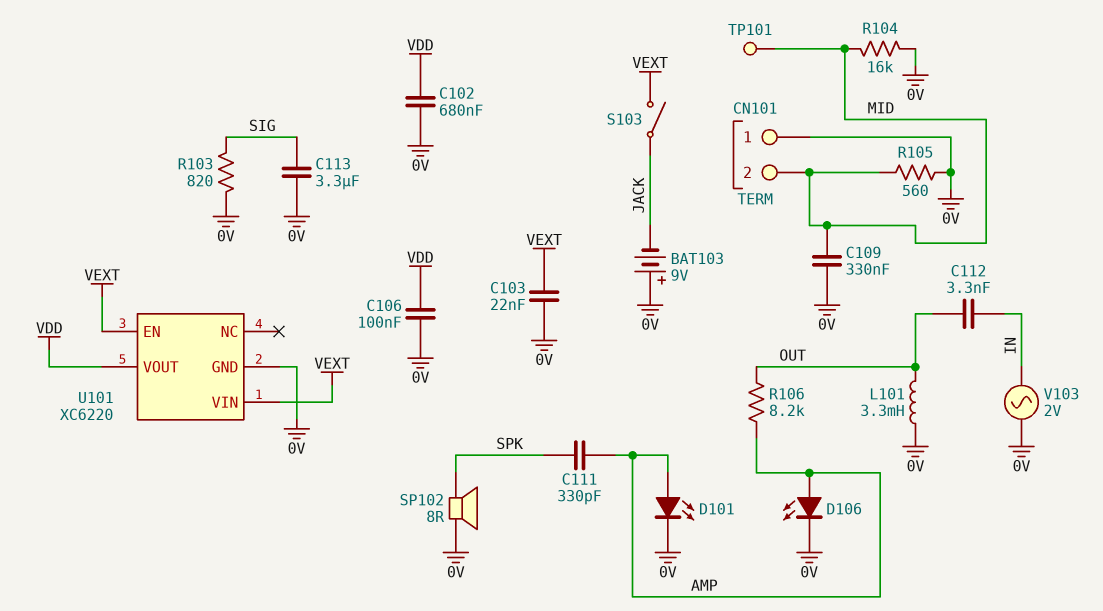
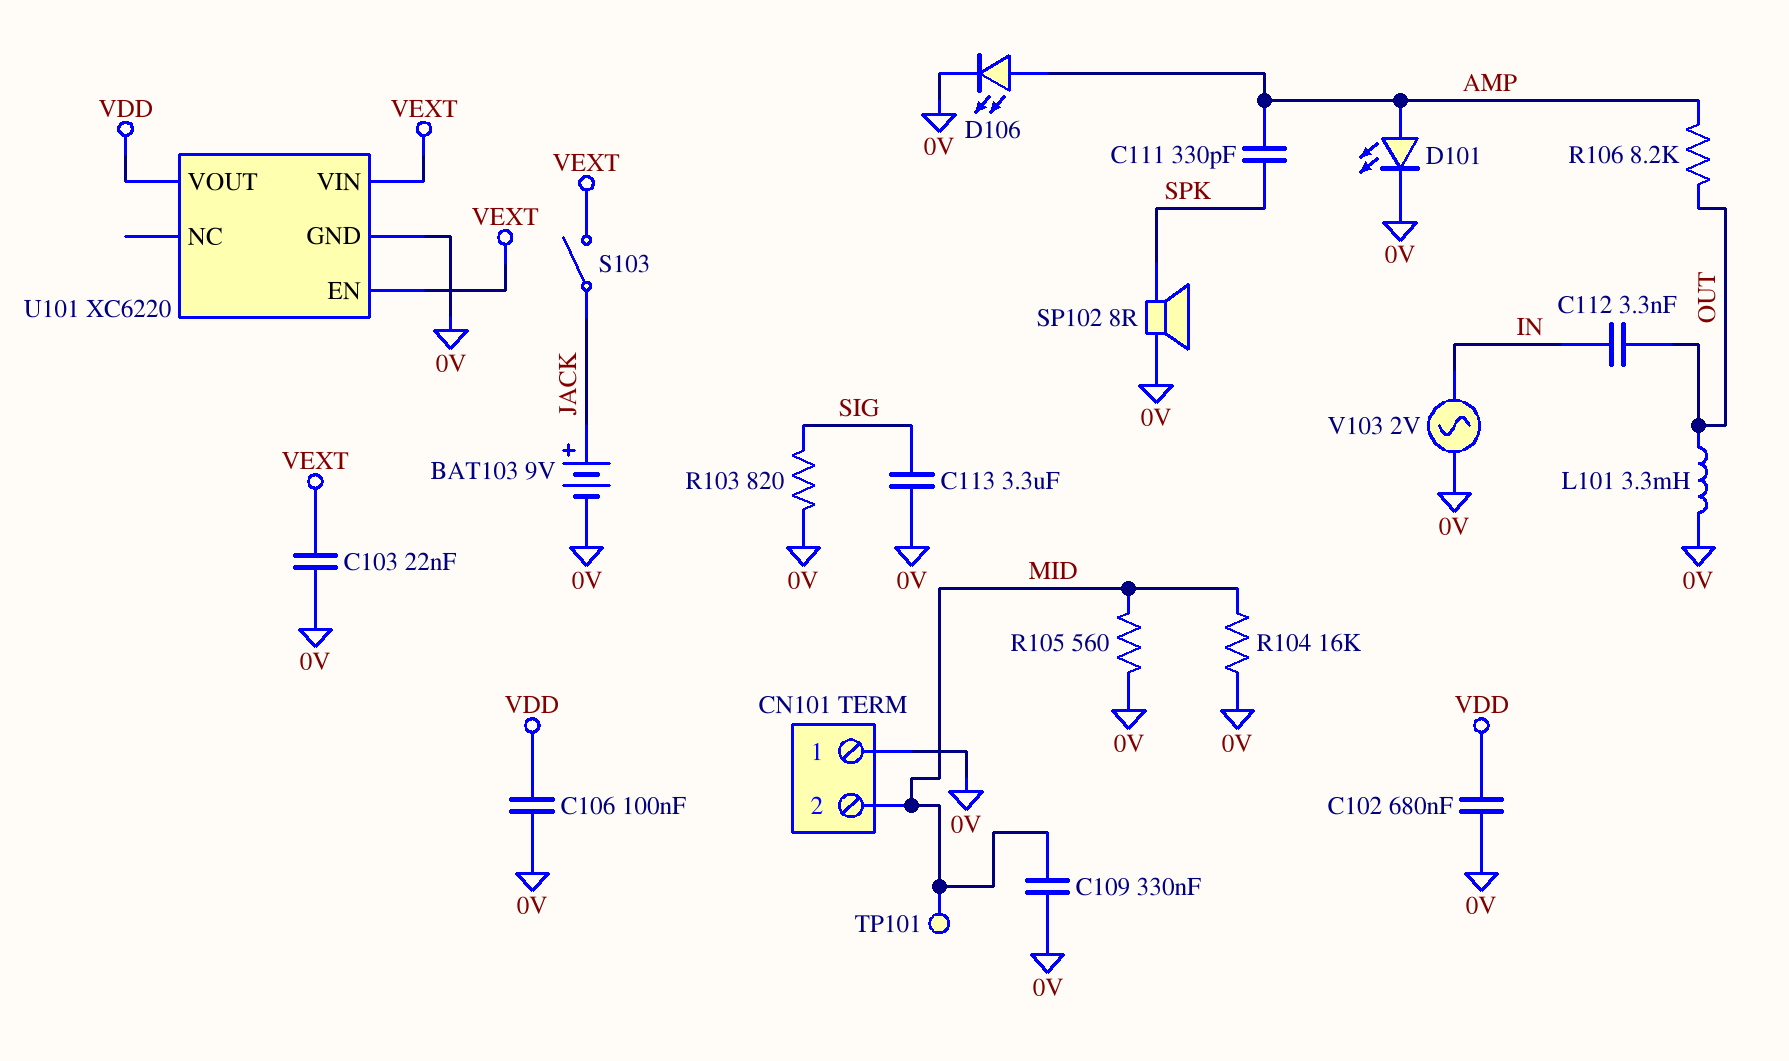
BAT103: 9V (plus 0V, minus JACK) -> 9V (plus JACK, minus 0V)

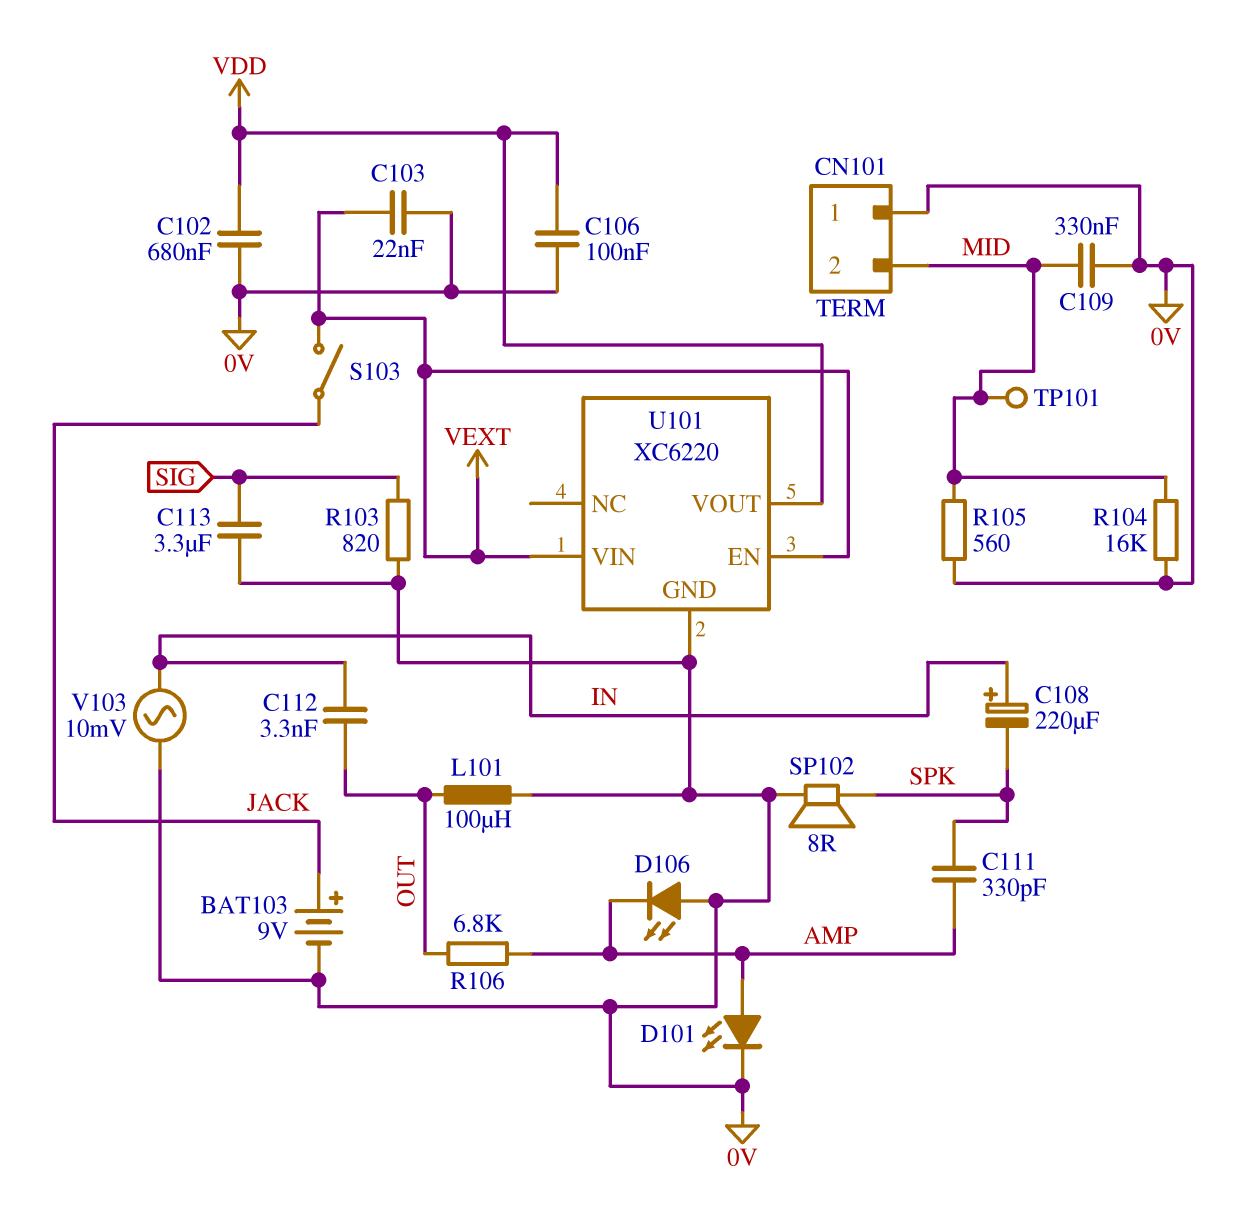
C108: none -> 220uF (plus IN, minus SPK)
D106: LED (A AMP, K 0V) -> LED (A 0V, K AMP)
L101: 3.3mH (0V, OUT) -> 100uH (0V, OUT)
R106: 8.2k (AMP, OUT) -> 6.8k (AMP, OUT)
V103: AC 2V (0V, IN) -> AC 10mV (0V, IN)

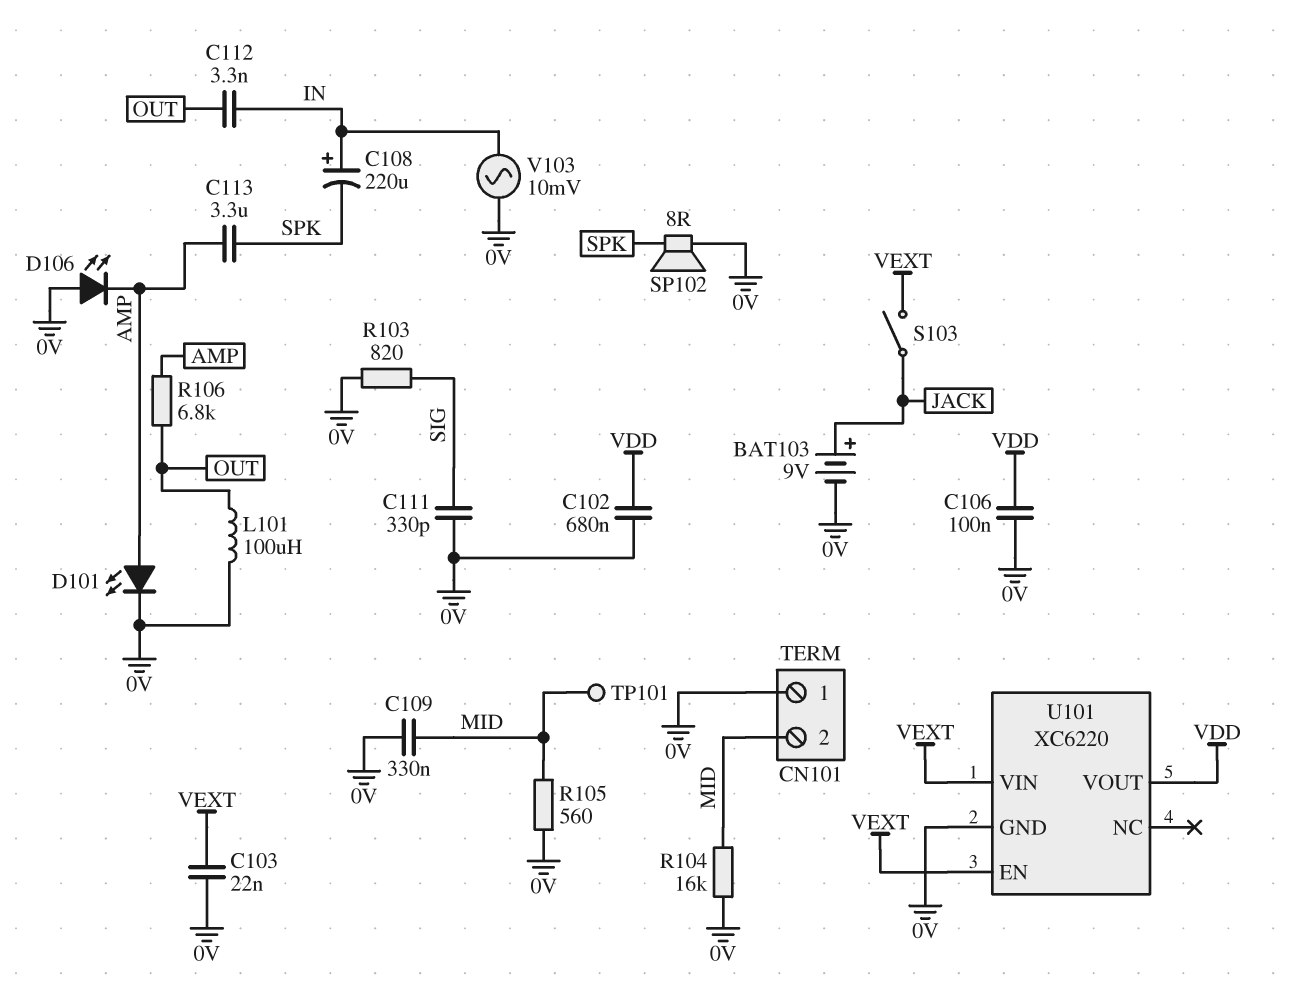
C111: 330pF (AMP, SPK) -> 330pF (0V, SIG)
C113: 3.3uF (0V, SIG) -> 3.3uF (AMP, SPK)

